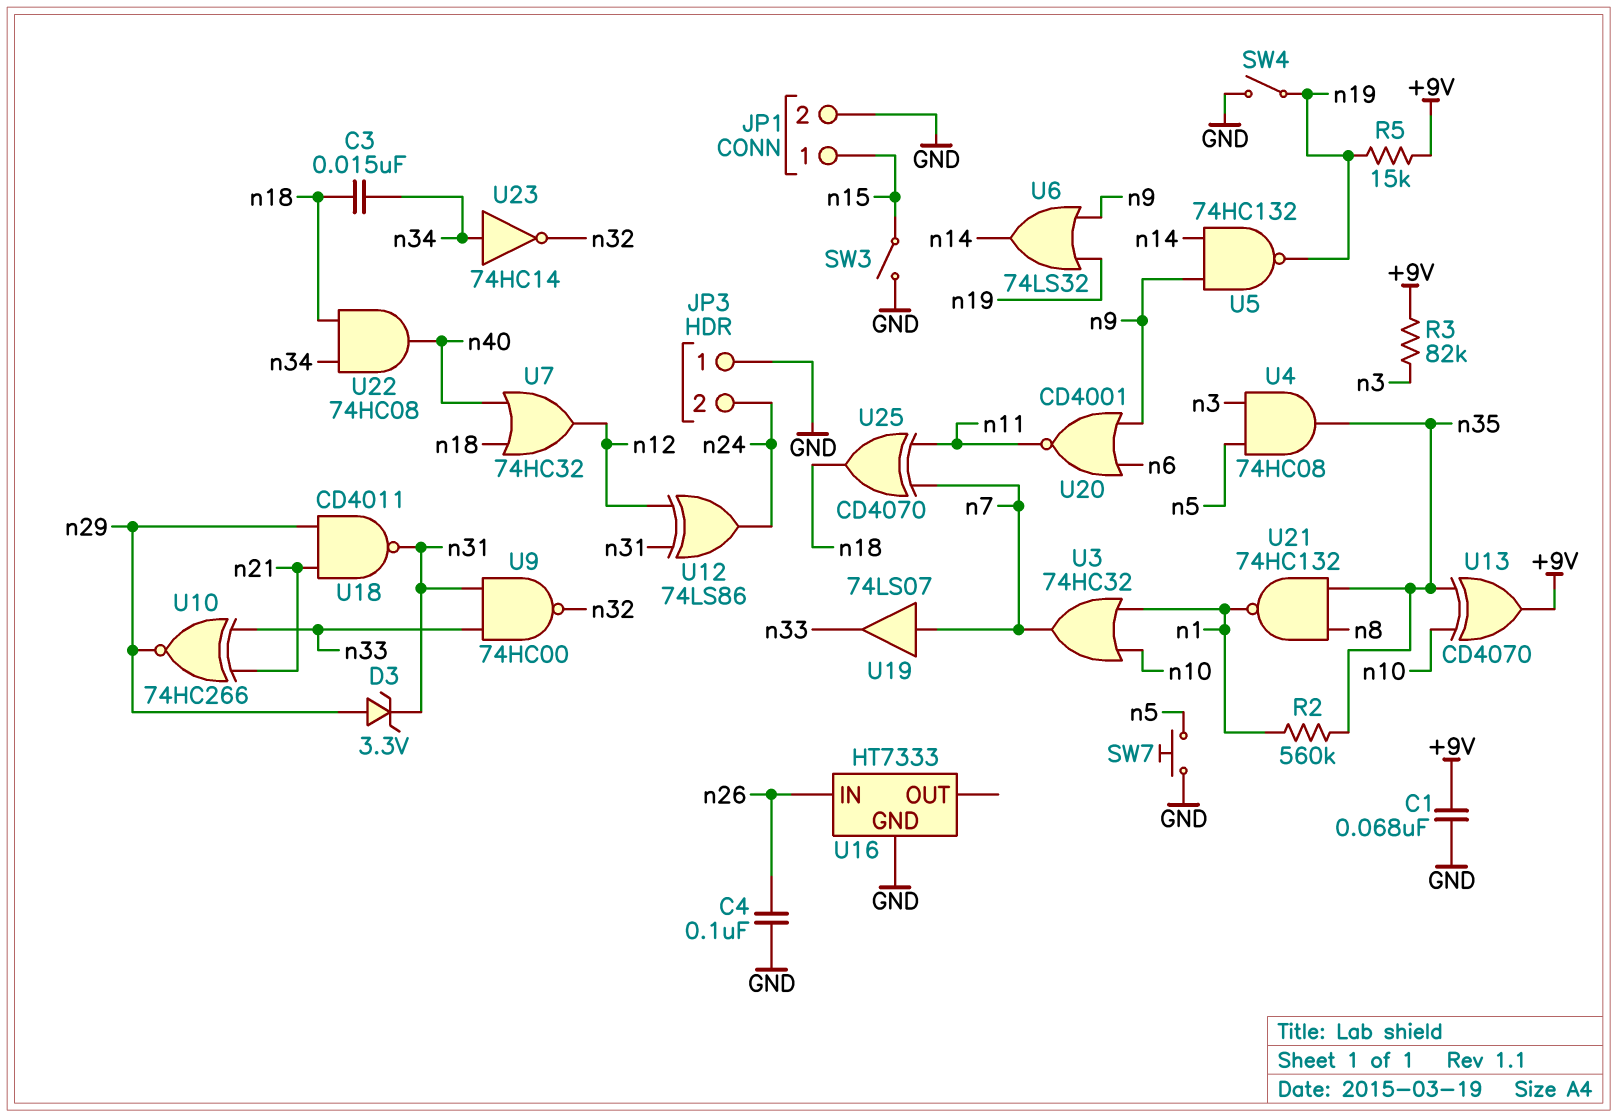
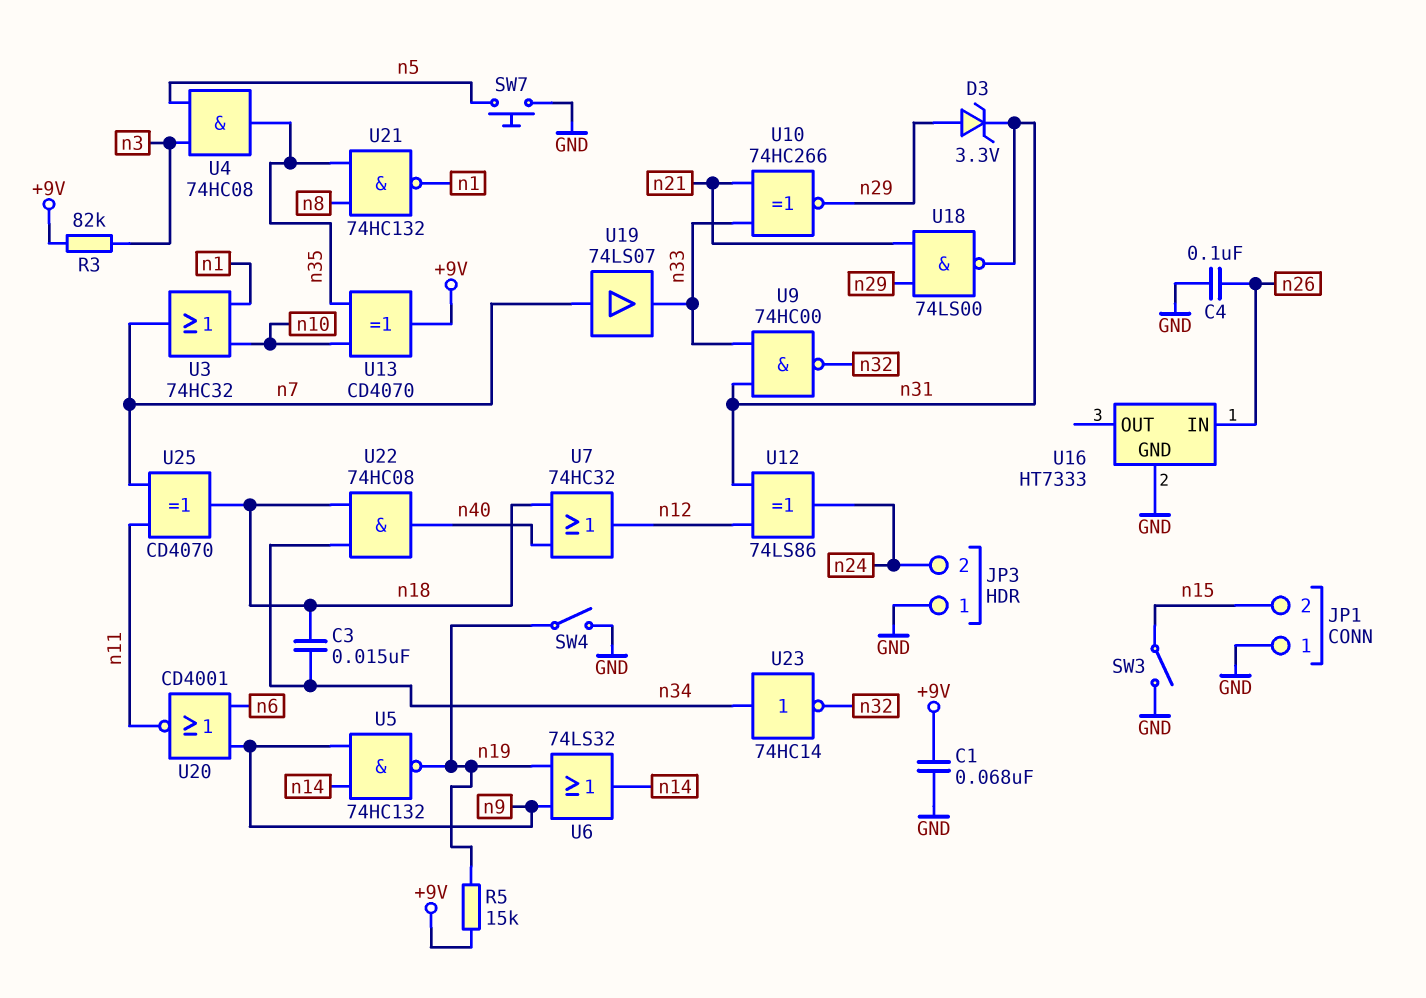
JP1 pin 1: n15 -> GND
JP1 pin 2: GND -> n15
R2: 560k (n1, n35) -> none
U18: NAND CD4011 (in n21, in n29, out n31) -> NAND 74LS00 (in n21, in n29, out n31)

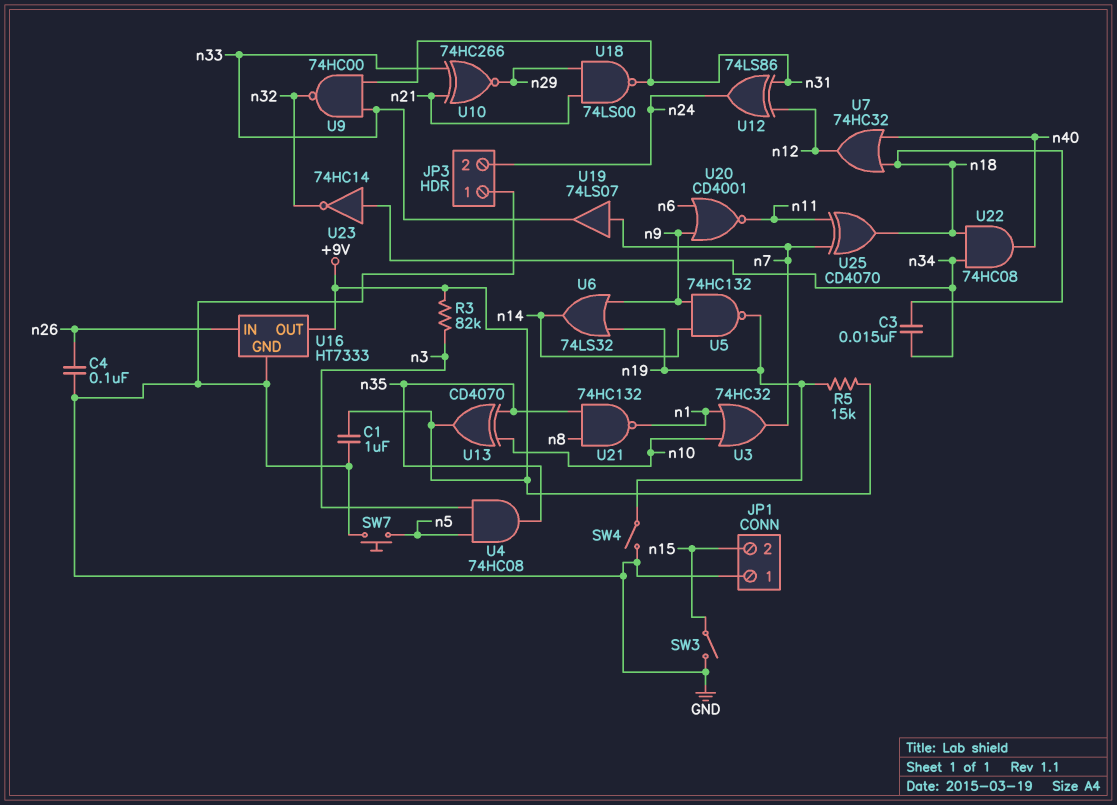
C1: 68nF (+9V, GND) -> 1uF (+9V, GND)
D3: zener 3.3V (A n29, K n31) -> none
U16 pin OUT: none -> +9V

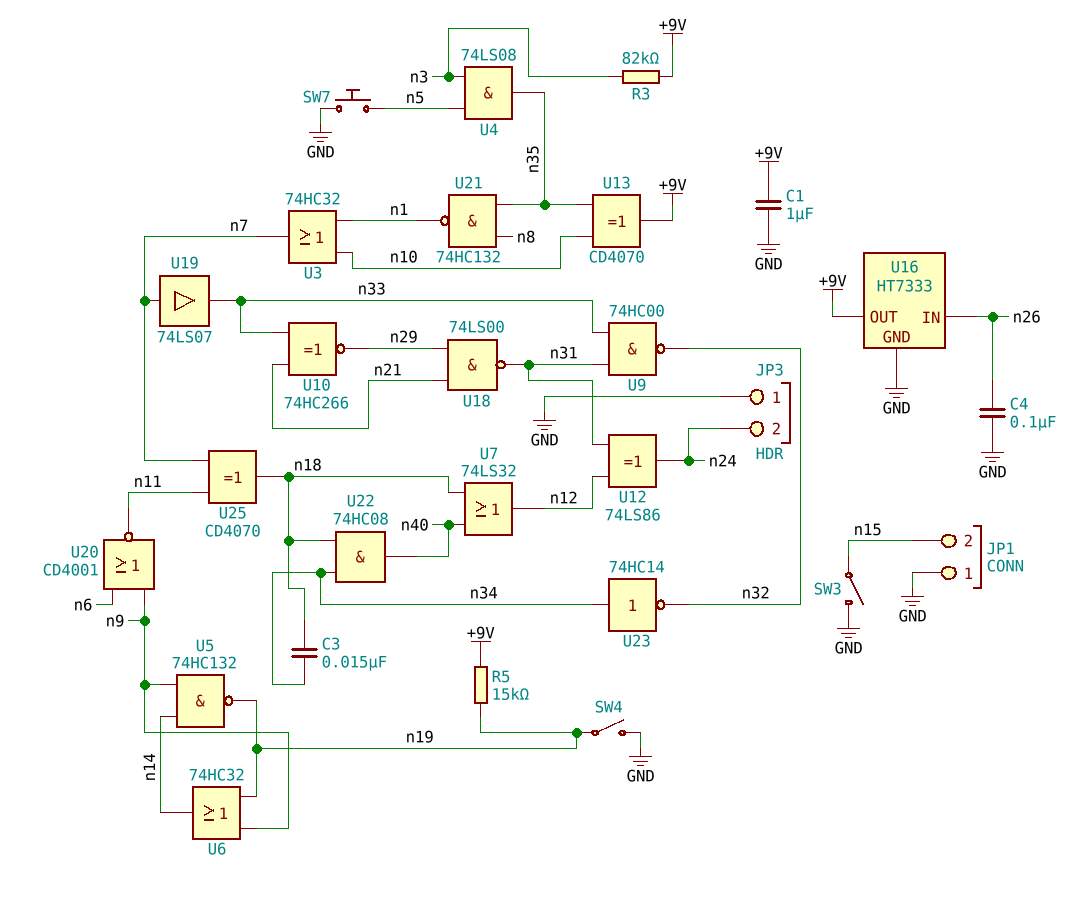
U4: AND 74HC08 (in n3, in n5, out n35) -> AND 74LS08 (in n3, in n5, out n35)
U6: OR 74LS32 (in n9, in n19, out n14) -> OR 74HC32 (in n9, in n19, out n14)
U7: OR 74HC32 (in n18, in n40, out n12) -> OR 74LS32 (in n18, in n40, out n12)

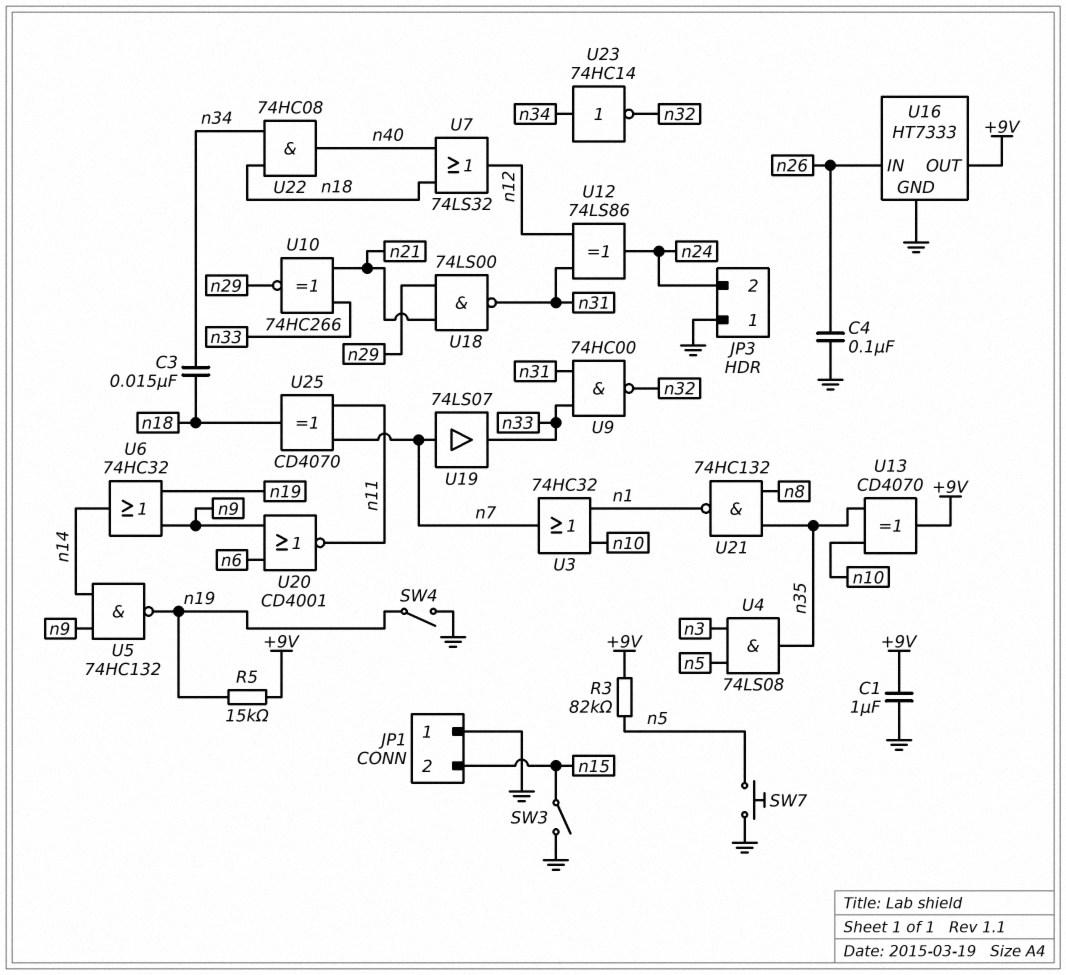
R3: 82k (+9V, n3) -> 82k (+9V, n5)

